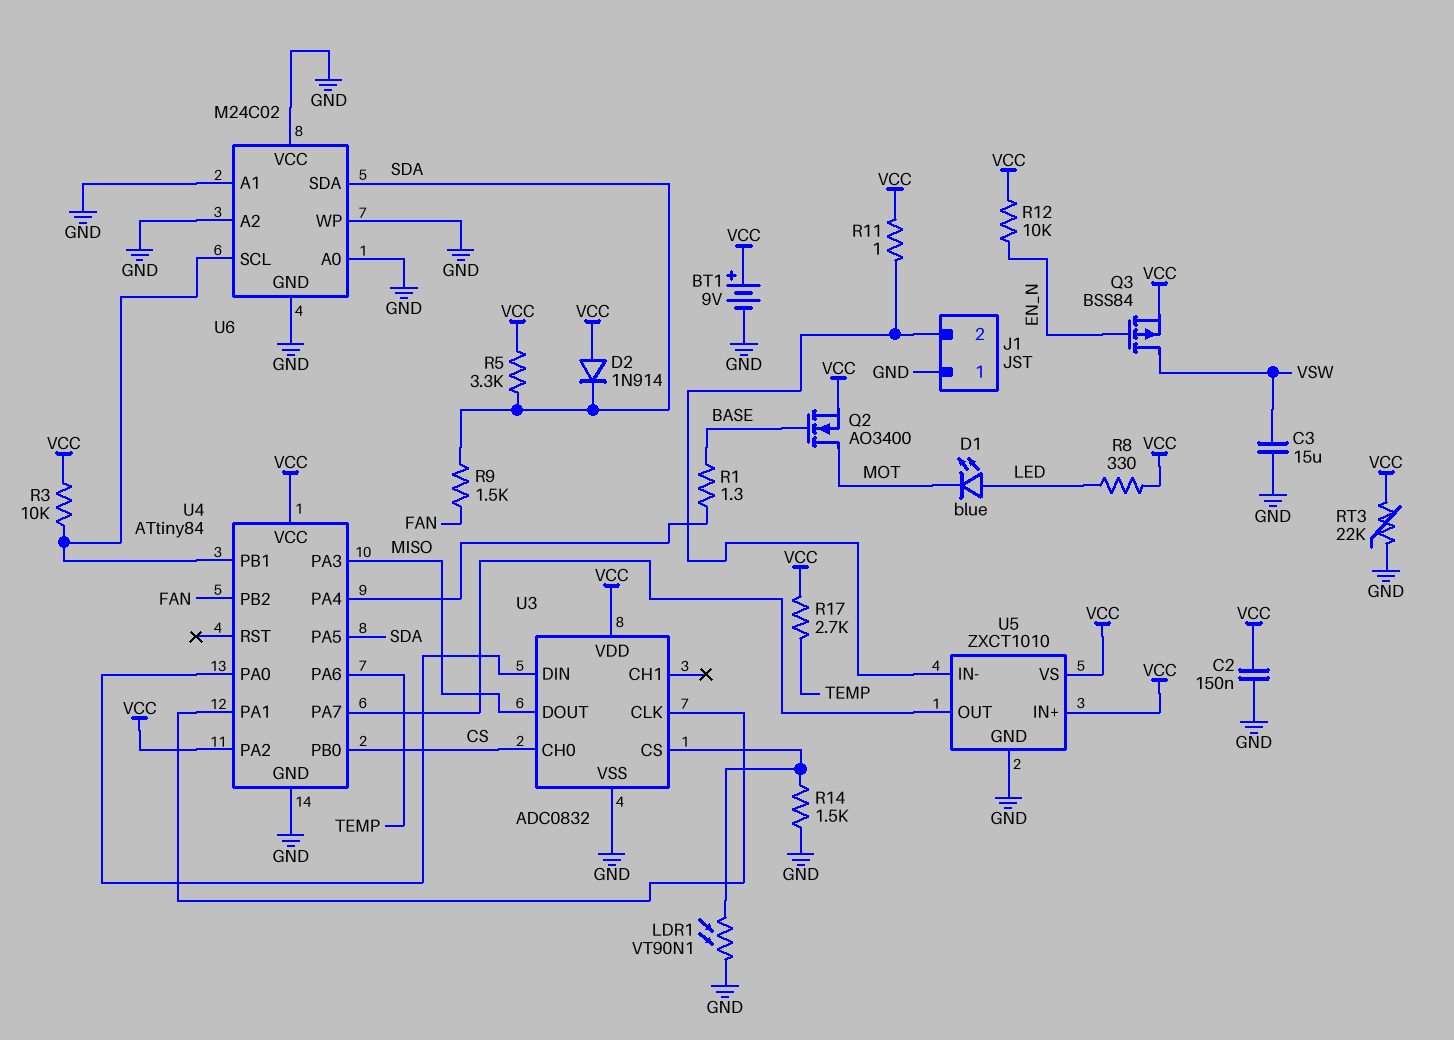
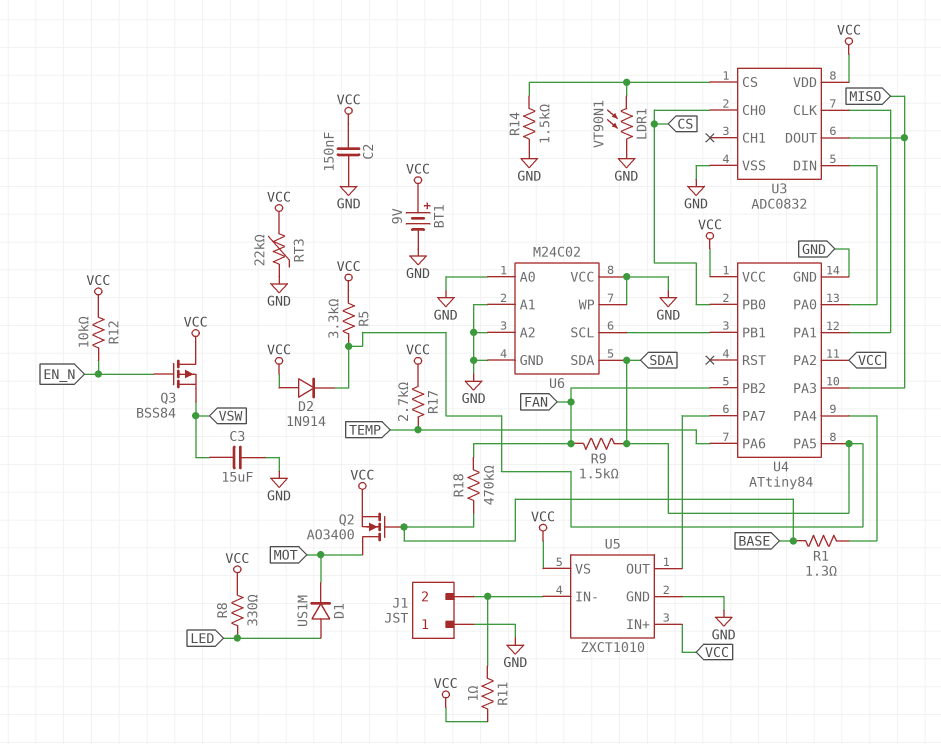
D1: LED blue (A LED, K MOT) -> diode US1M (A LED, K MOT)
Q3: PMOS BSS84 (G EN_N, D VSW, S VCC) -> PMOS BSS84 (G EN_N, D VCC, S VSW)
R3: 10k (U4/PB1, VCC) -> none
R18: none -> 470k (BASE, FAN)

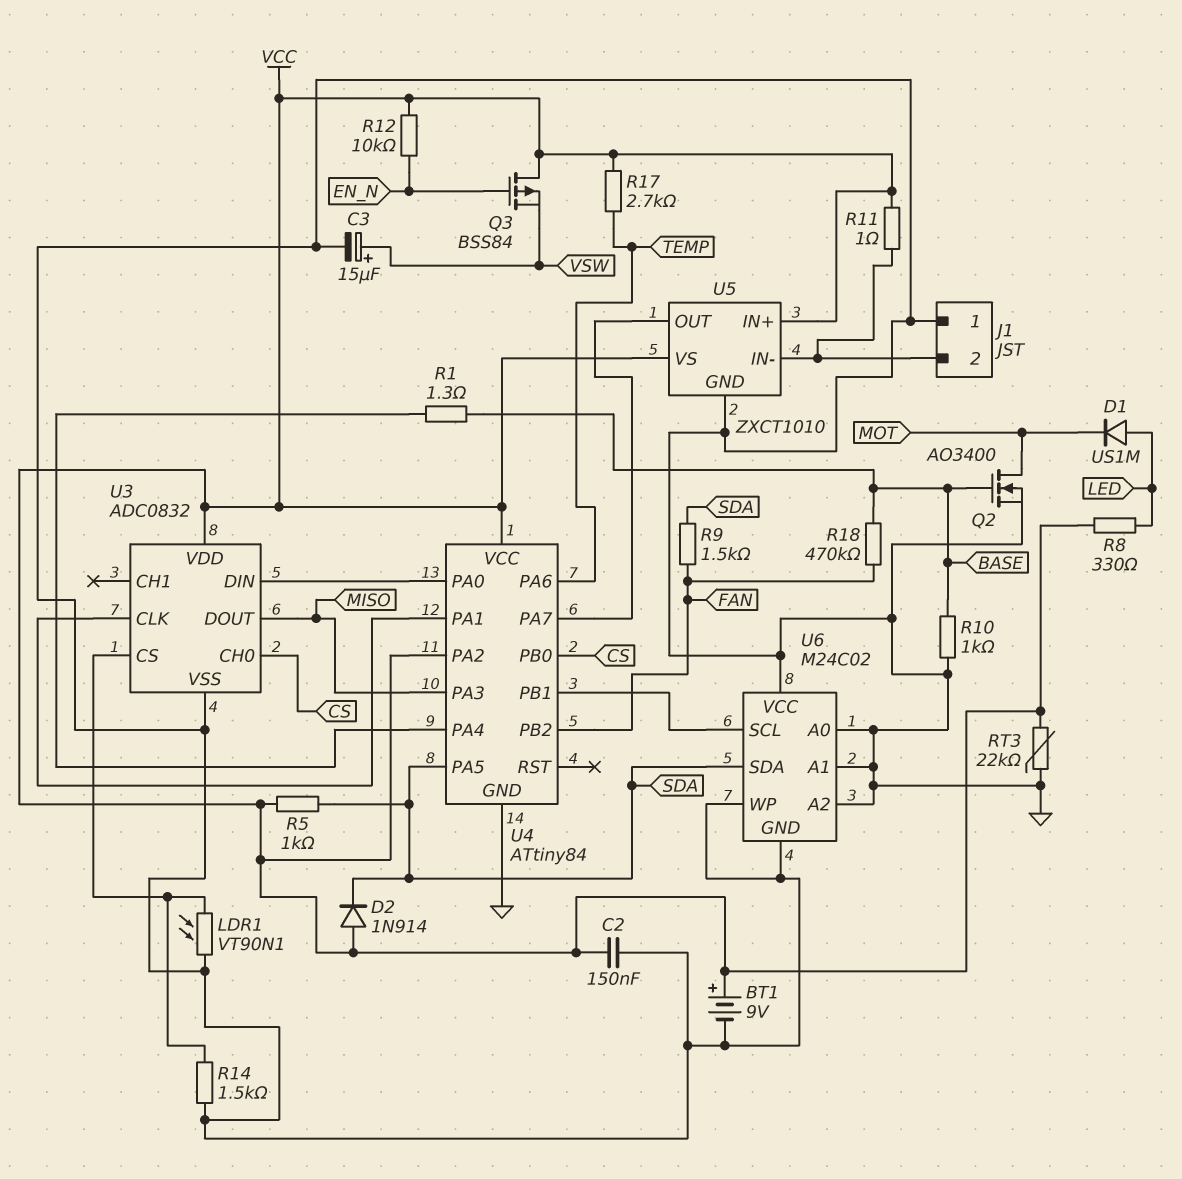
C3: 15uF (GND, VSW) -> 15uF (plus VSW, minus GND)
Q2: NMOS AO3400 (G BASE, D MOT, S VCC) -> NMOS AO3400 (G BASE, D MOT, S GND)
R5: 3.3k (SDA, VCC) -> 1k (SDA, VCC)
R10: none -> 1k (BASE, GND)

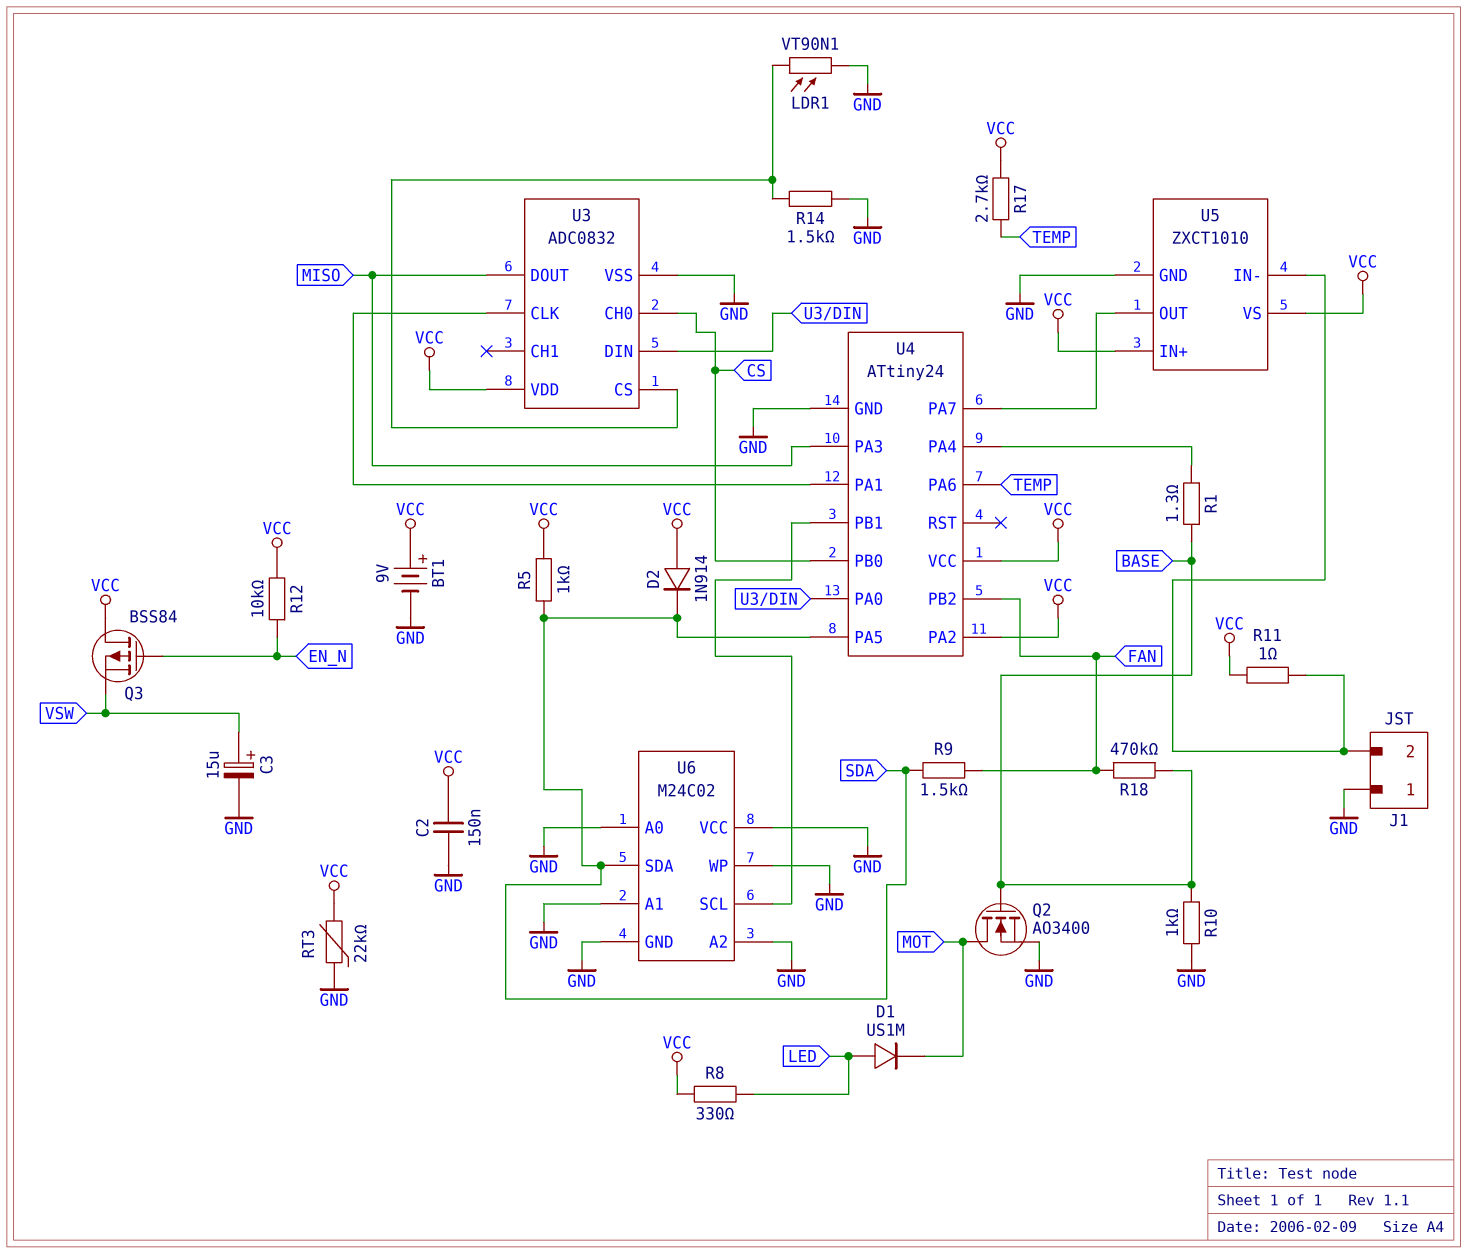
U4: ATtiny84 -> ATtiny24

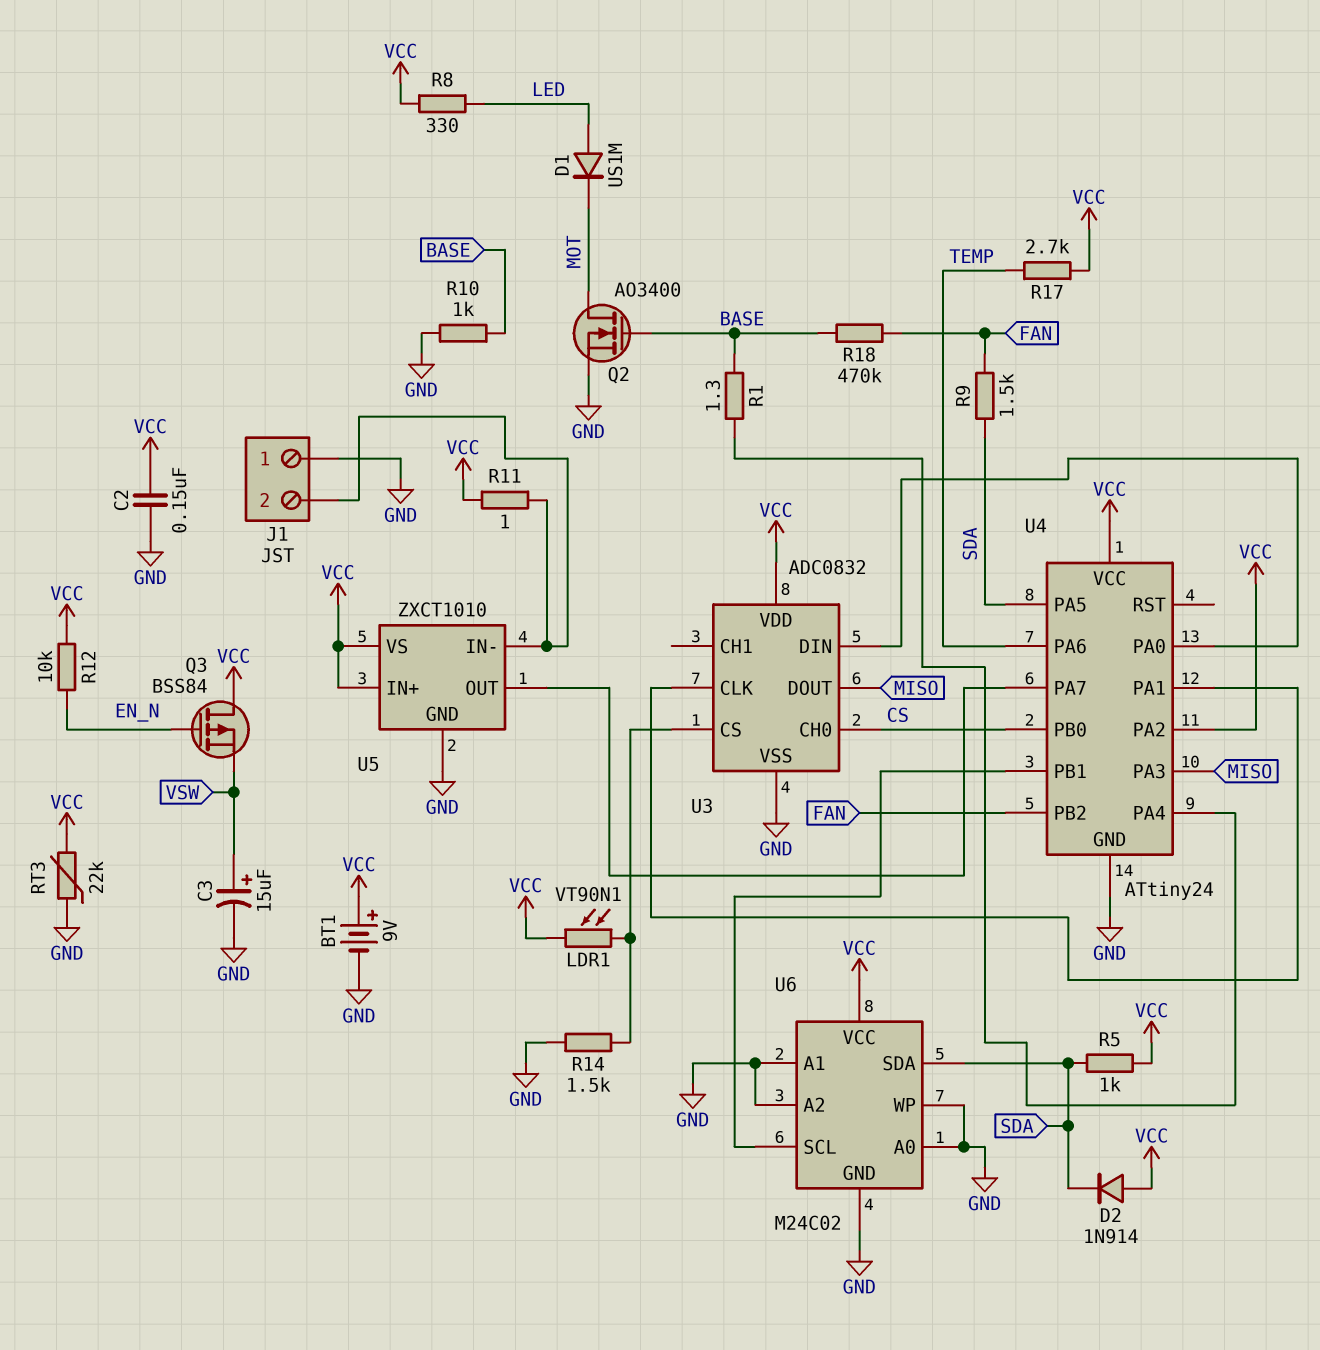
LDR1: VT90N1 (GND, U3/CS) -> VT90N1 (U3/CS, VCC)
U6 pin VCC: GND -> VCC

